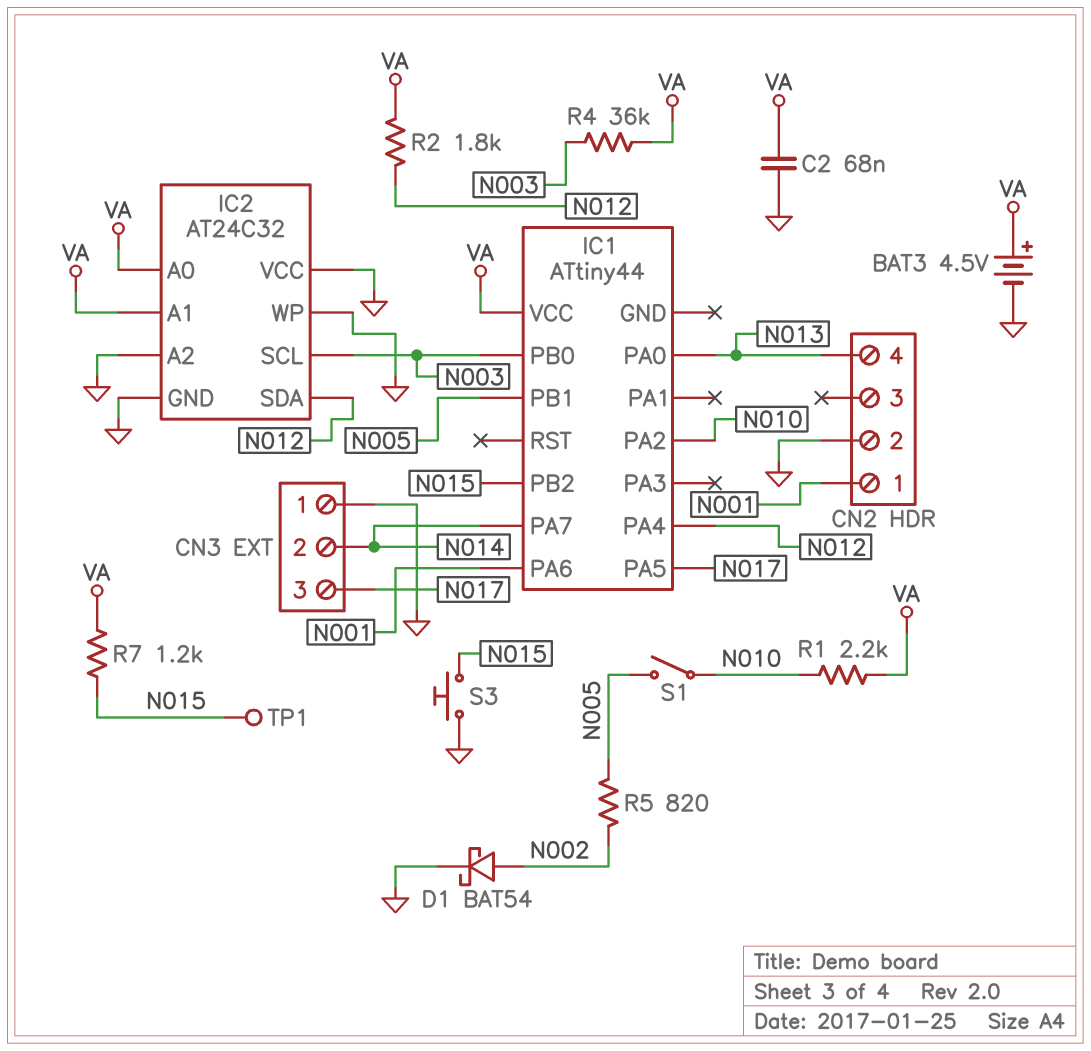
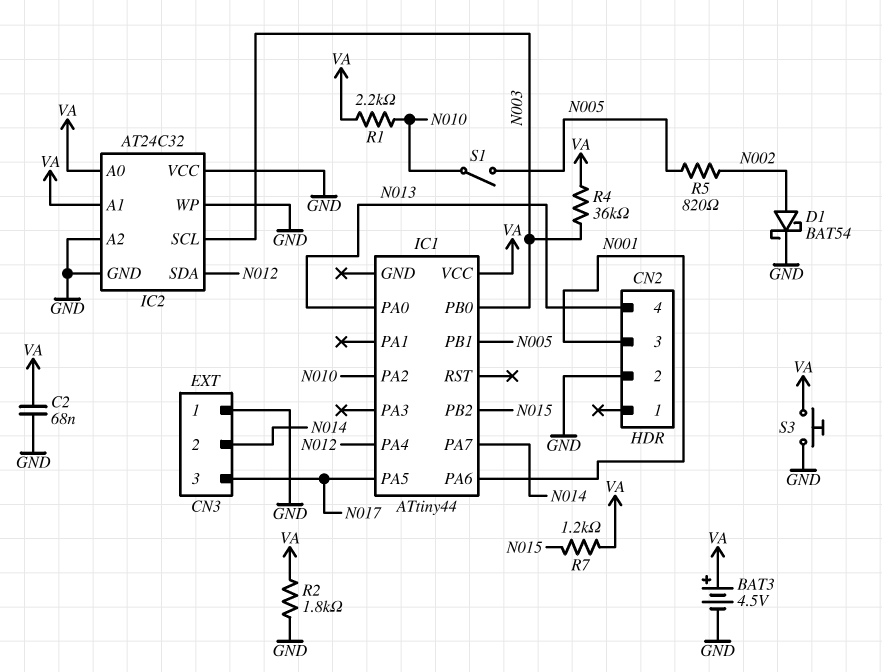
CN2 pin 1: N001 -> none
CN2 pin 3: none -> N001
R2: 1.8k (N012, VA) -> 1.8k (GND, VA)
S3: button (GND, N015) -> button (GND, VA)
TP1: test point (N015) -> none

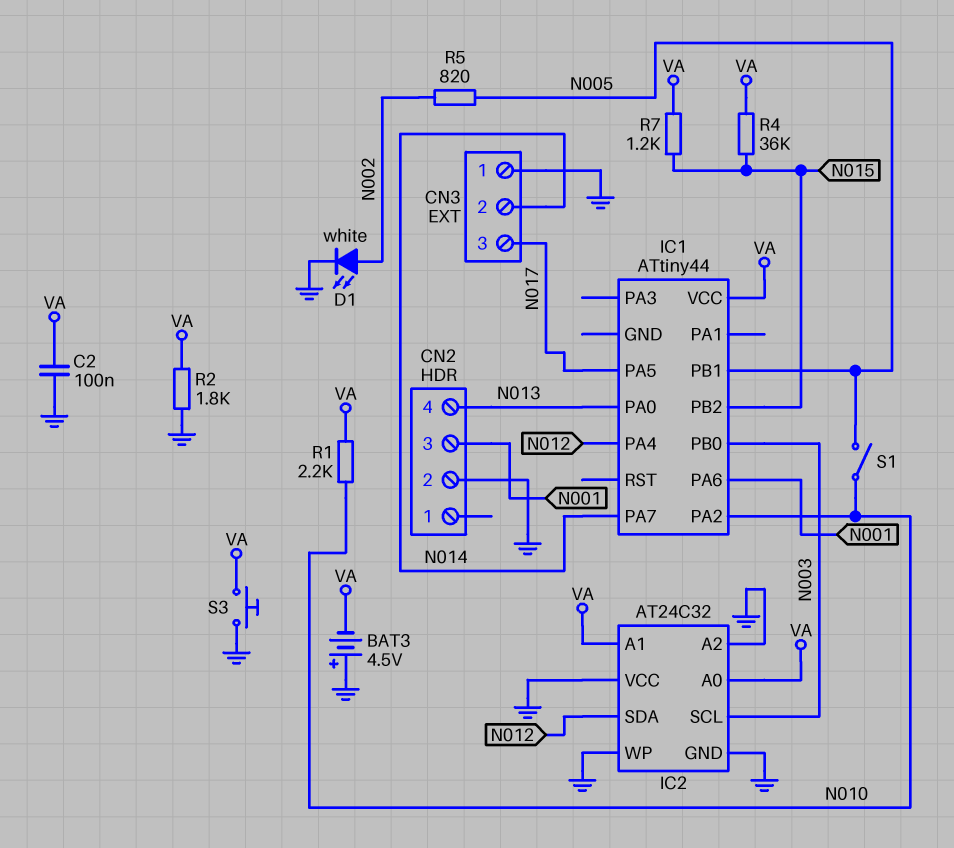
BAT3: 4.5V (plus VA, minus GND) -> 4.5V (plus GND, minus VA)
C2: 68nF (GND, VA) -> 100nF (GND, VA)
D1: schottky BAT54 (A N002, K GND) -> LED white (A N002, K GND)
R4: 36k (N003, VA) -> 36k (N015, VA)

